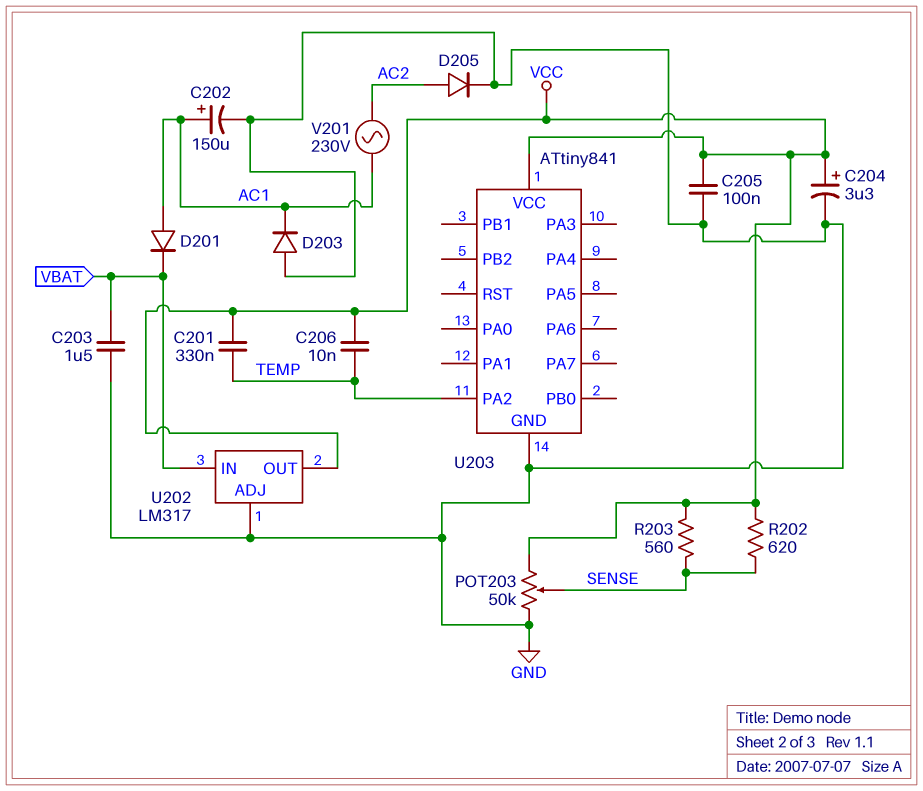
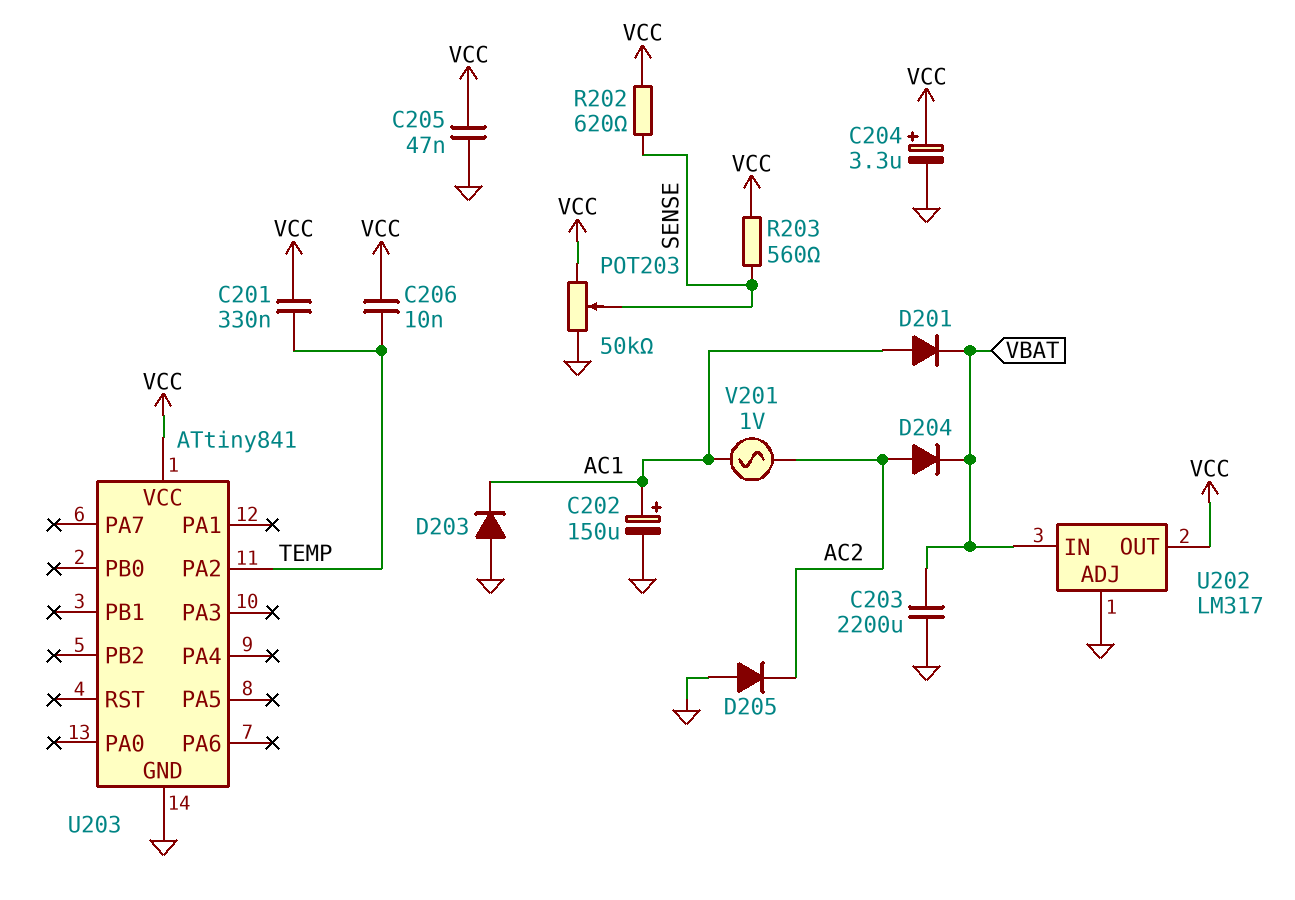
C203: 1.5uF (GND, VBAT) -> 2200uF (GND, VBAT)
C205: 100nF (GND, VCC) -> 47nF (GND, VCC)
D204: none -> diode (A AC2, K VBAT)
D205: diode (A AC2, K GND) -> diode (A GND, K AC2)
V201: AC 230V (AC1, AC2) -> AC 1V (AC1, AC2)

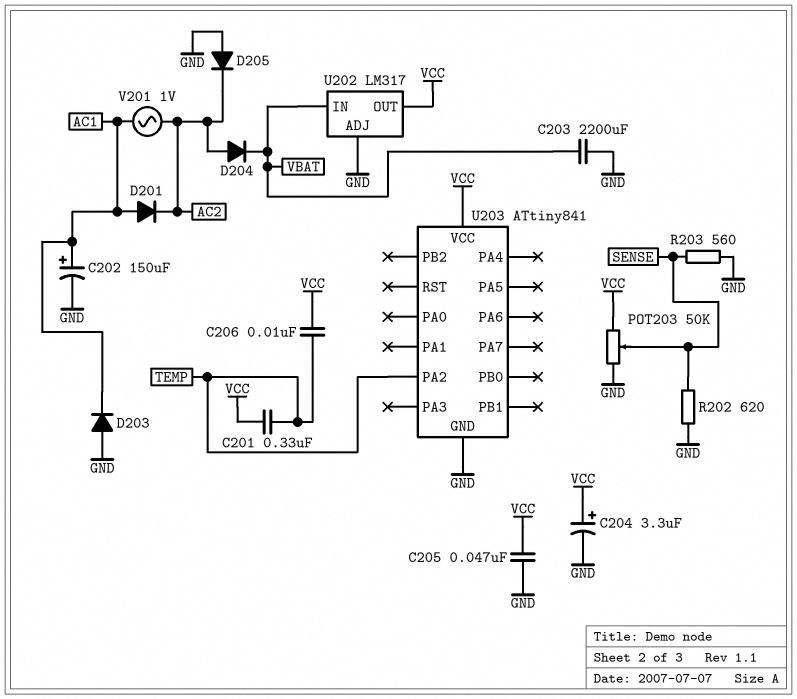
D201: diode (A AC1, K VBAT) -> diode (A AC1, K AC2)
R202: 620 (SENSE, VCC) -> 620 (GND, SENSE)
R203: 560 (SENSE, VCC) -> 560 (GND, SENSE)

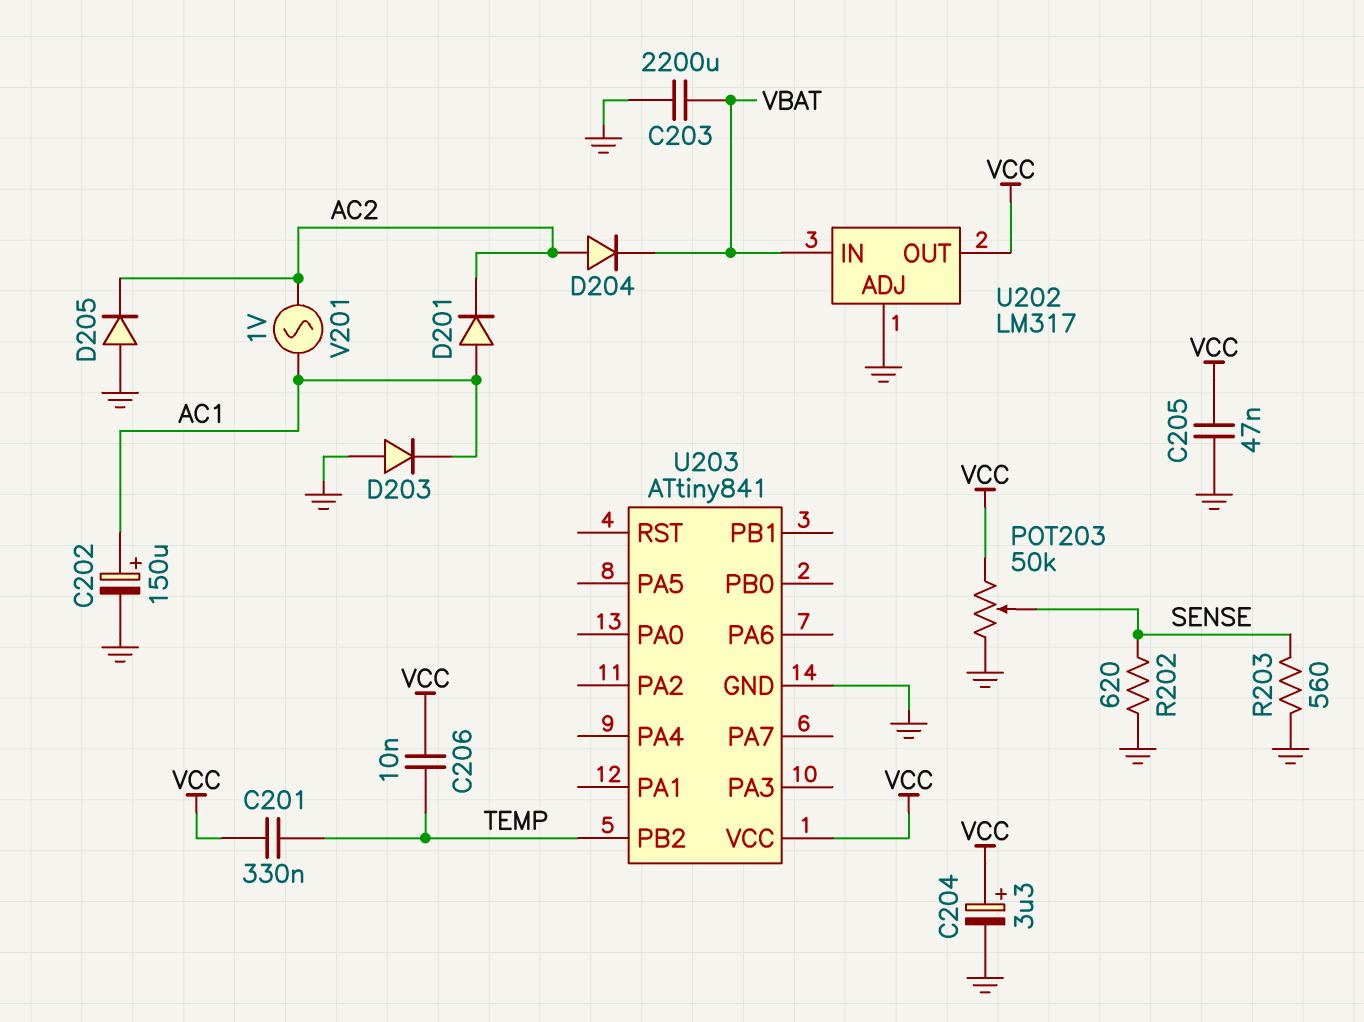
U203 pin PA2: TEMP -> none
U203 pin PB2: none -> TEMP

